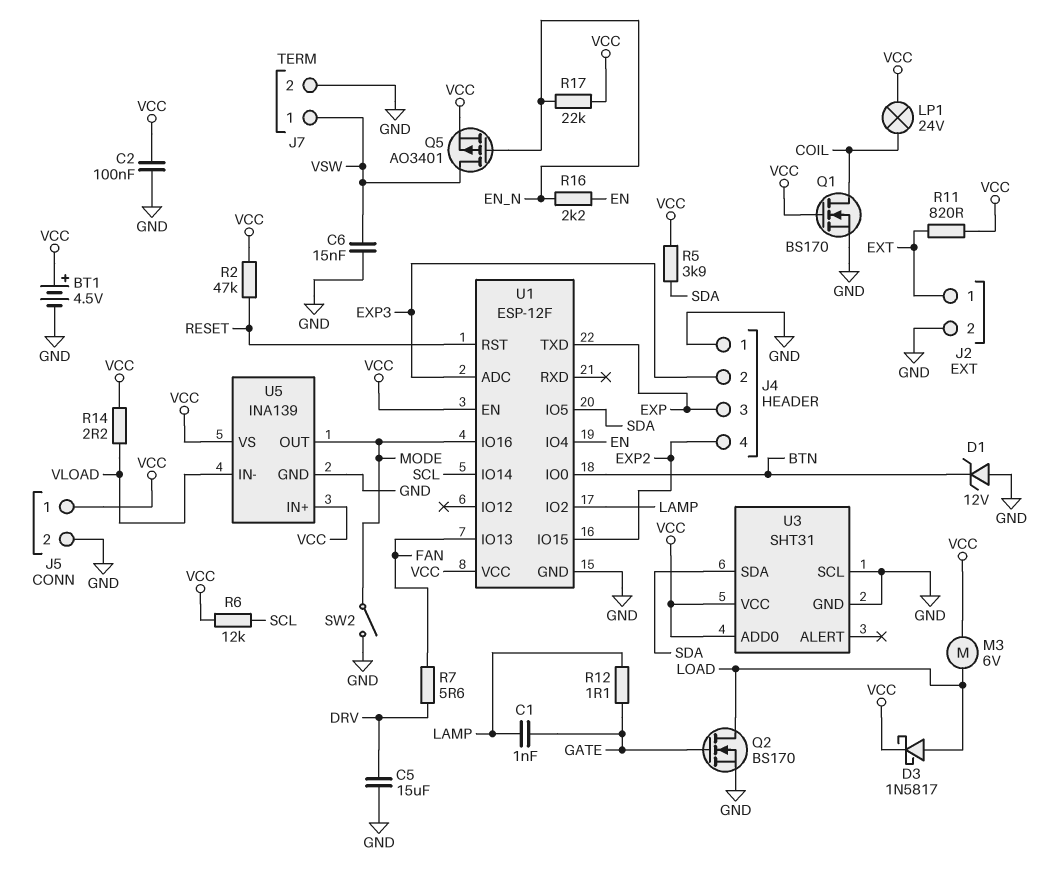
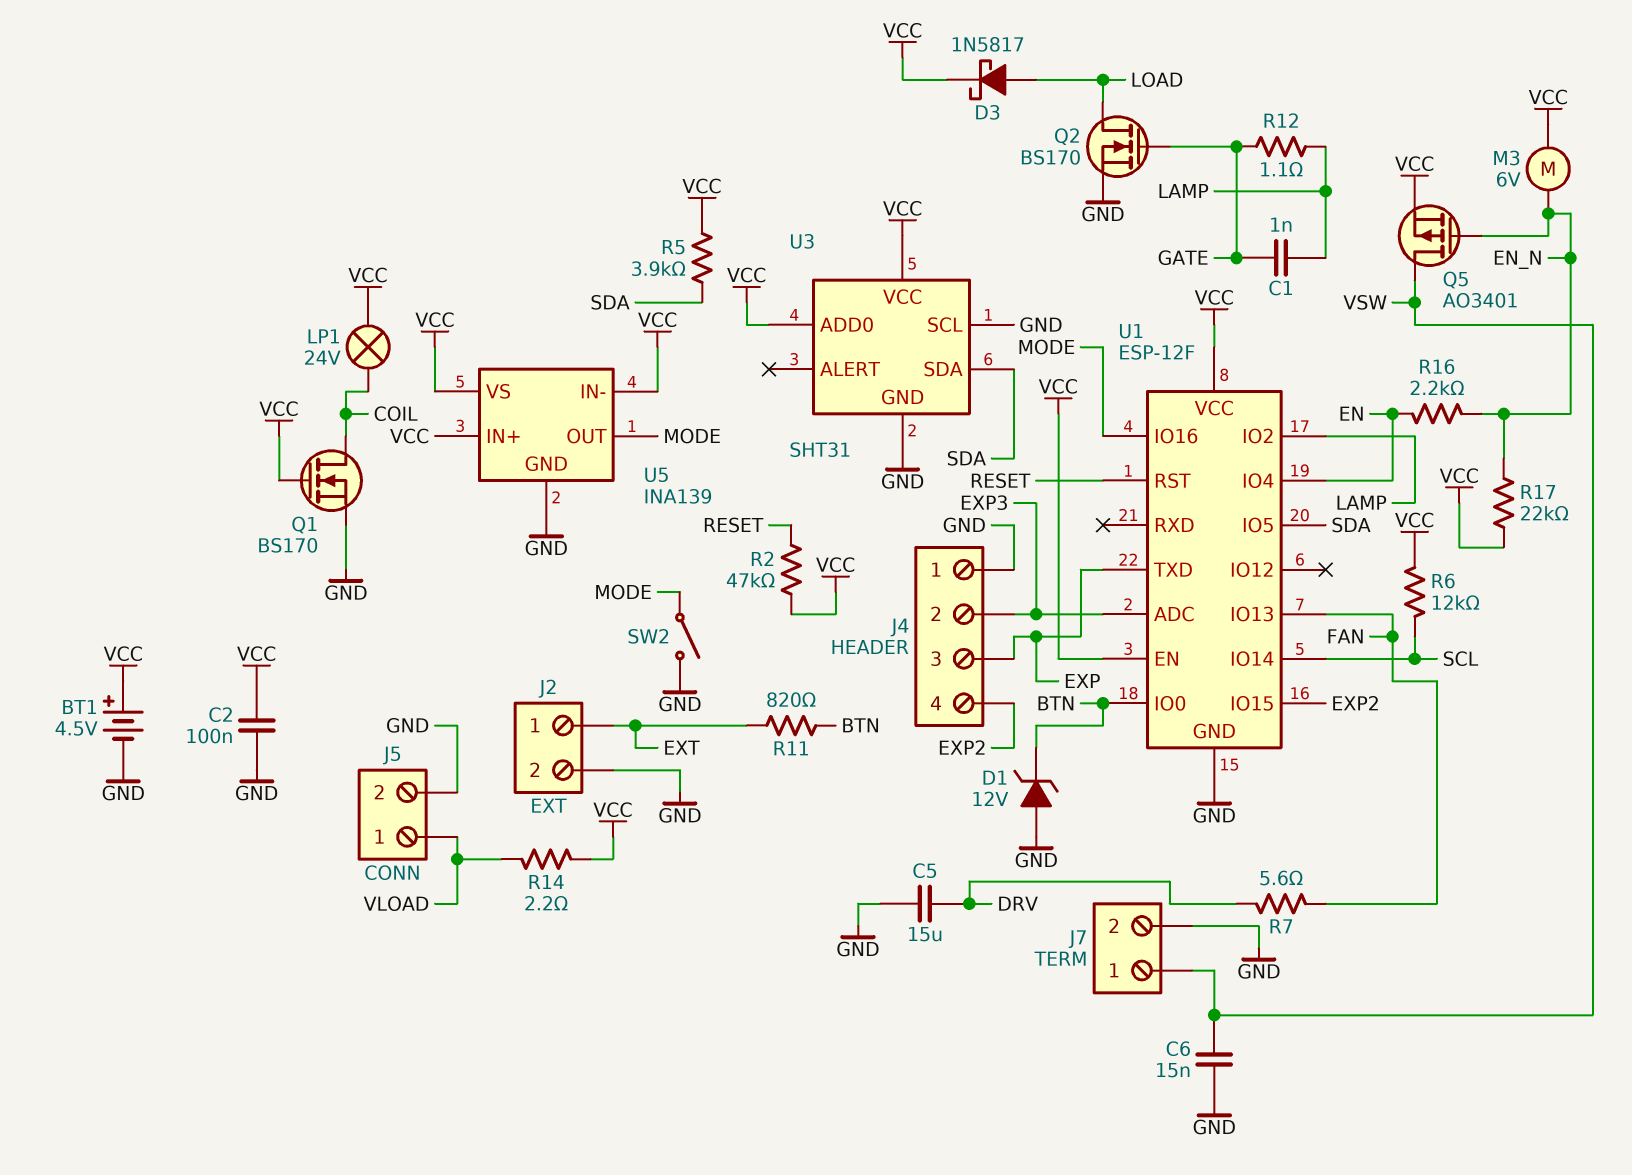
J5 pin 1: VCC -> VLOAD
M3: motor 6V (LOAD, VCC) -> motor 6V (EN_N, VCC)
R11: 820 (EXT, VCC) -> 820 (BTN, EXT)
U5 pin IN-: VLOAD -> VCC

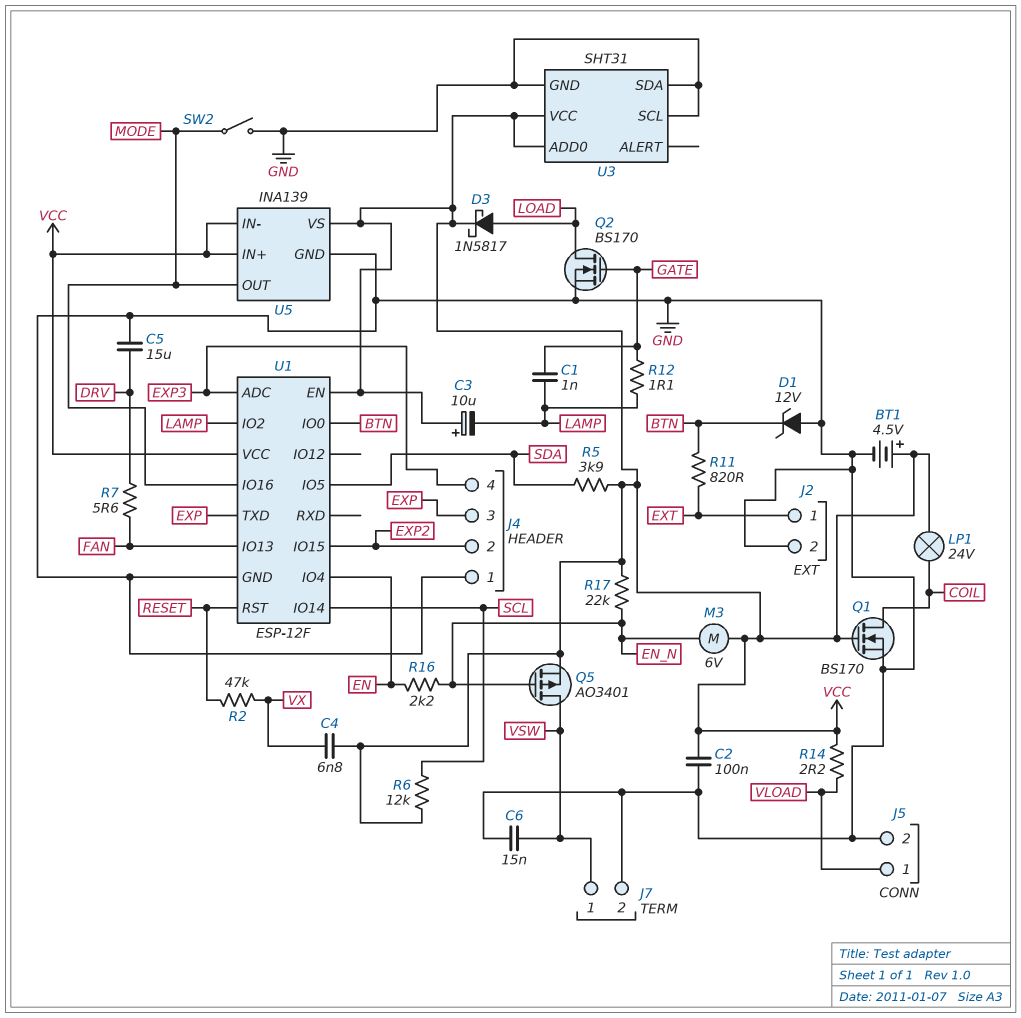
C3: none -> 10uF (plus VCC, minus LAMP)
C4: none -> 6.8nF (VCC, VX)
J4 pin 2: EXP3 -> EXP2
J4 pin 4: EXP2 -> EXP3
R2: 47k (RESET, VCC) -> 47k (RESET, VX)
U3 pin SDA: SDA -> GND

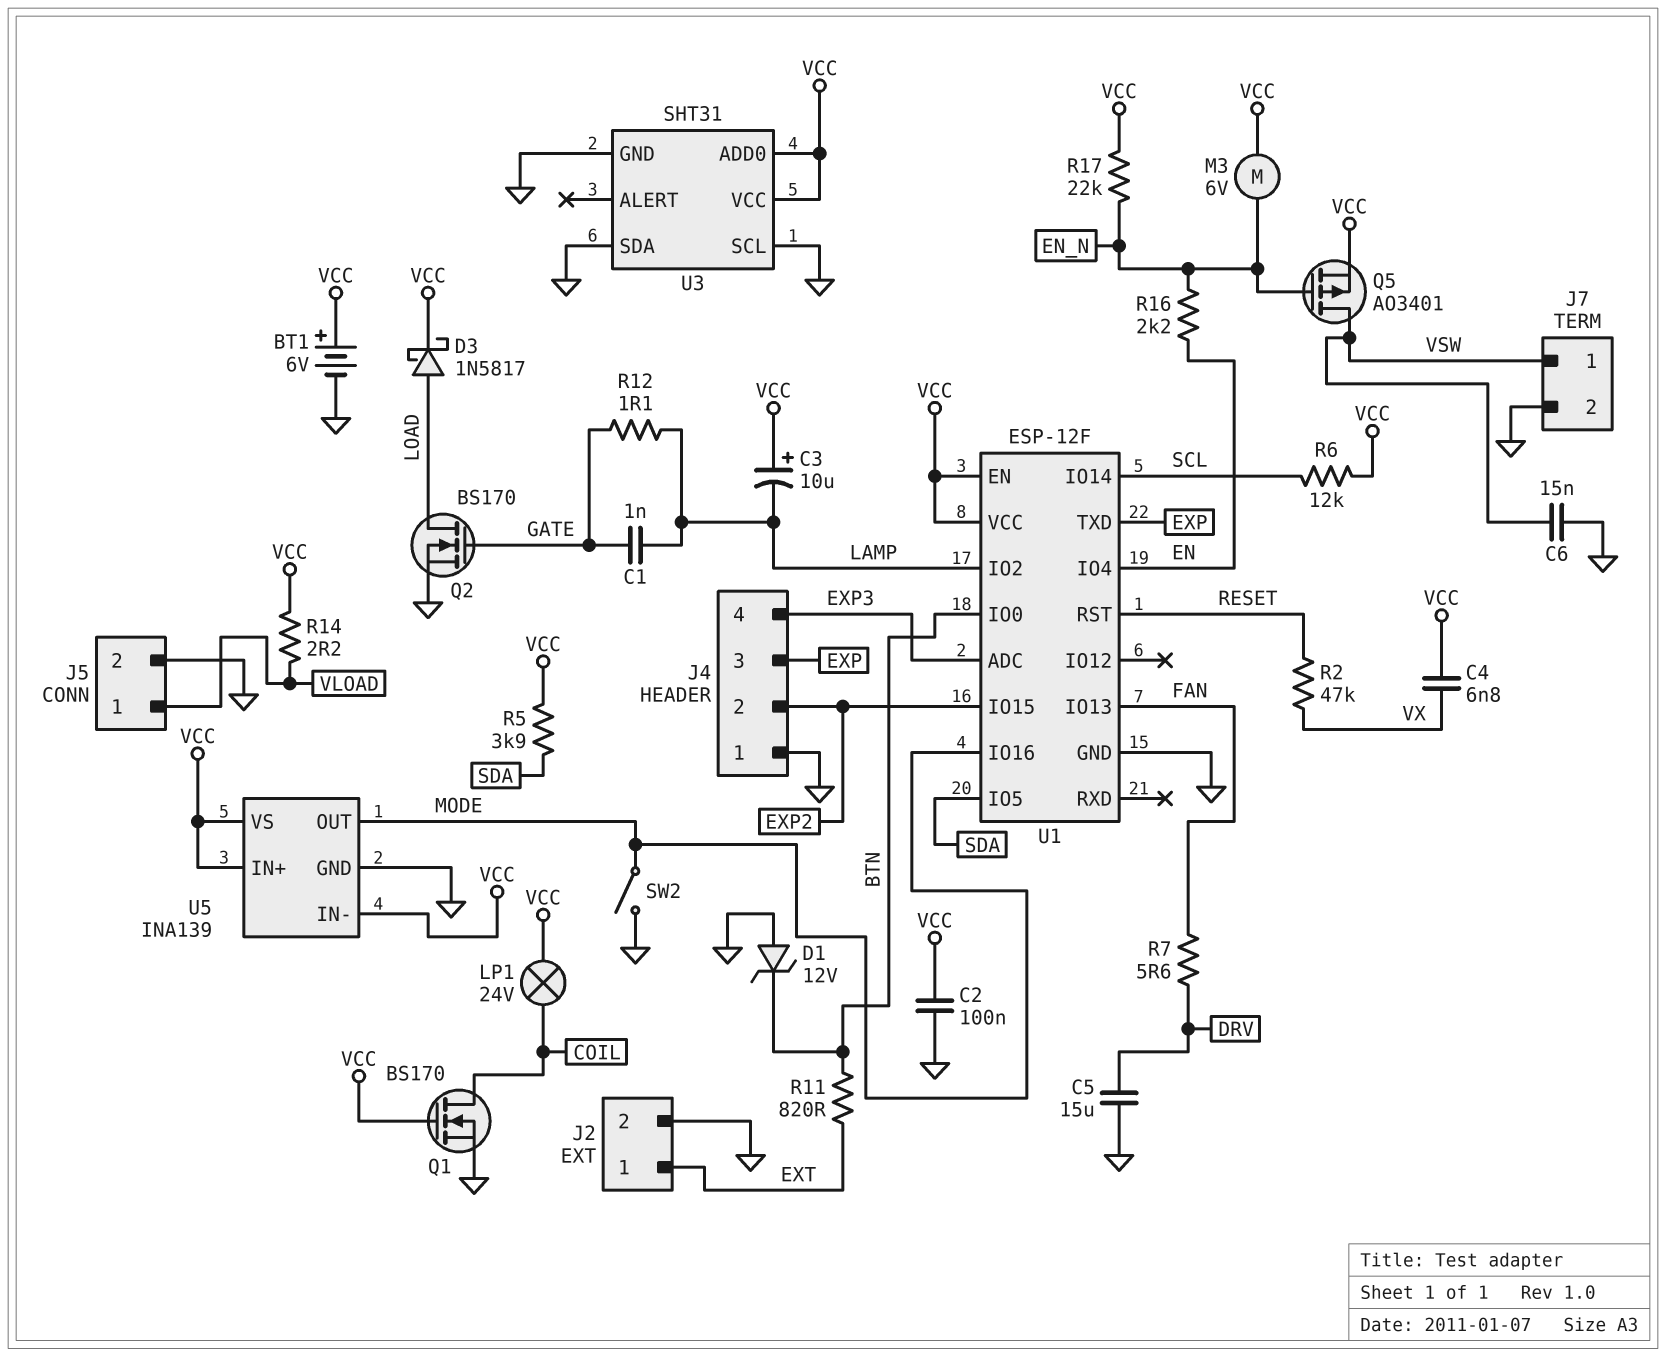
BT1: 4.5V (plus VCC, minus GND) -> 6V (plus VCC, minus GND)

